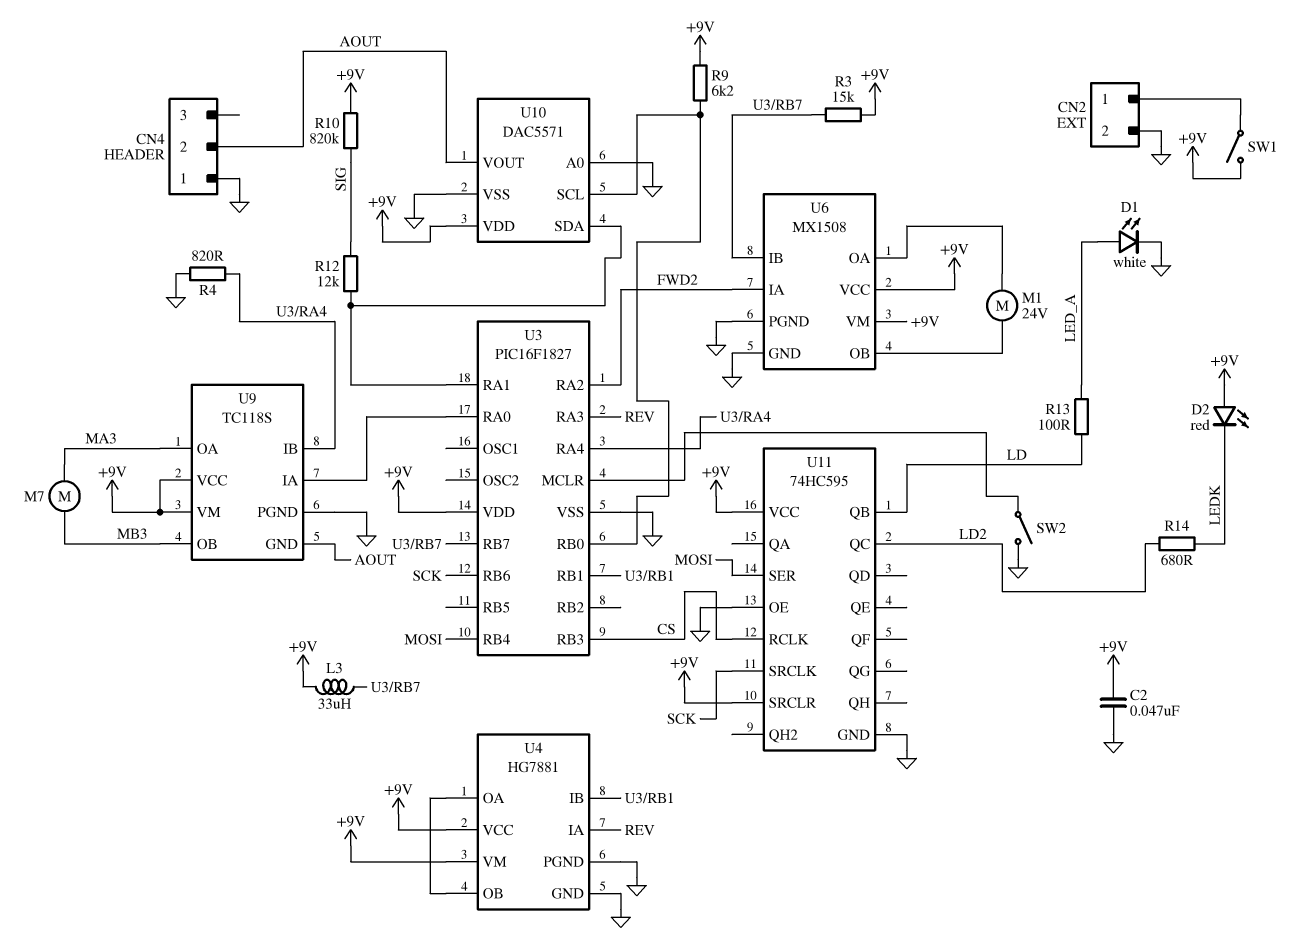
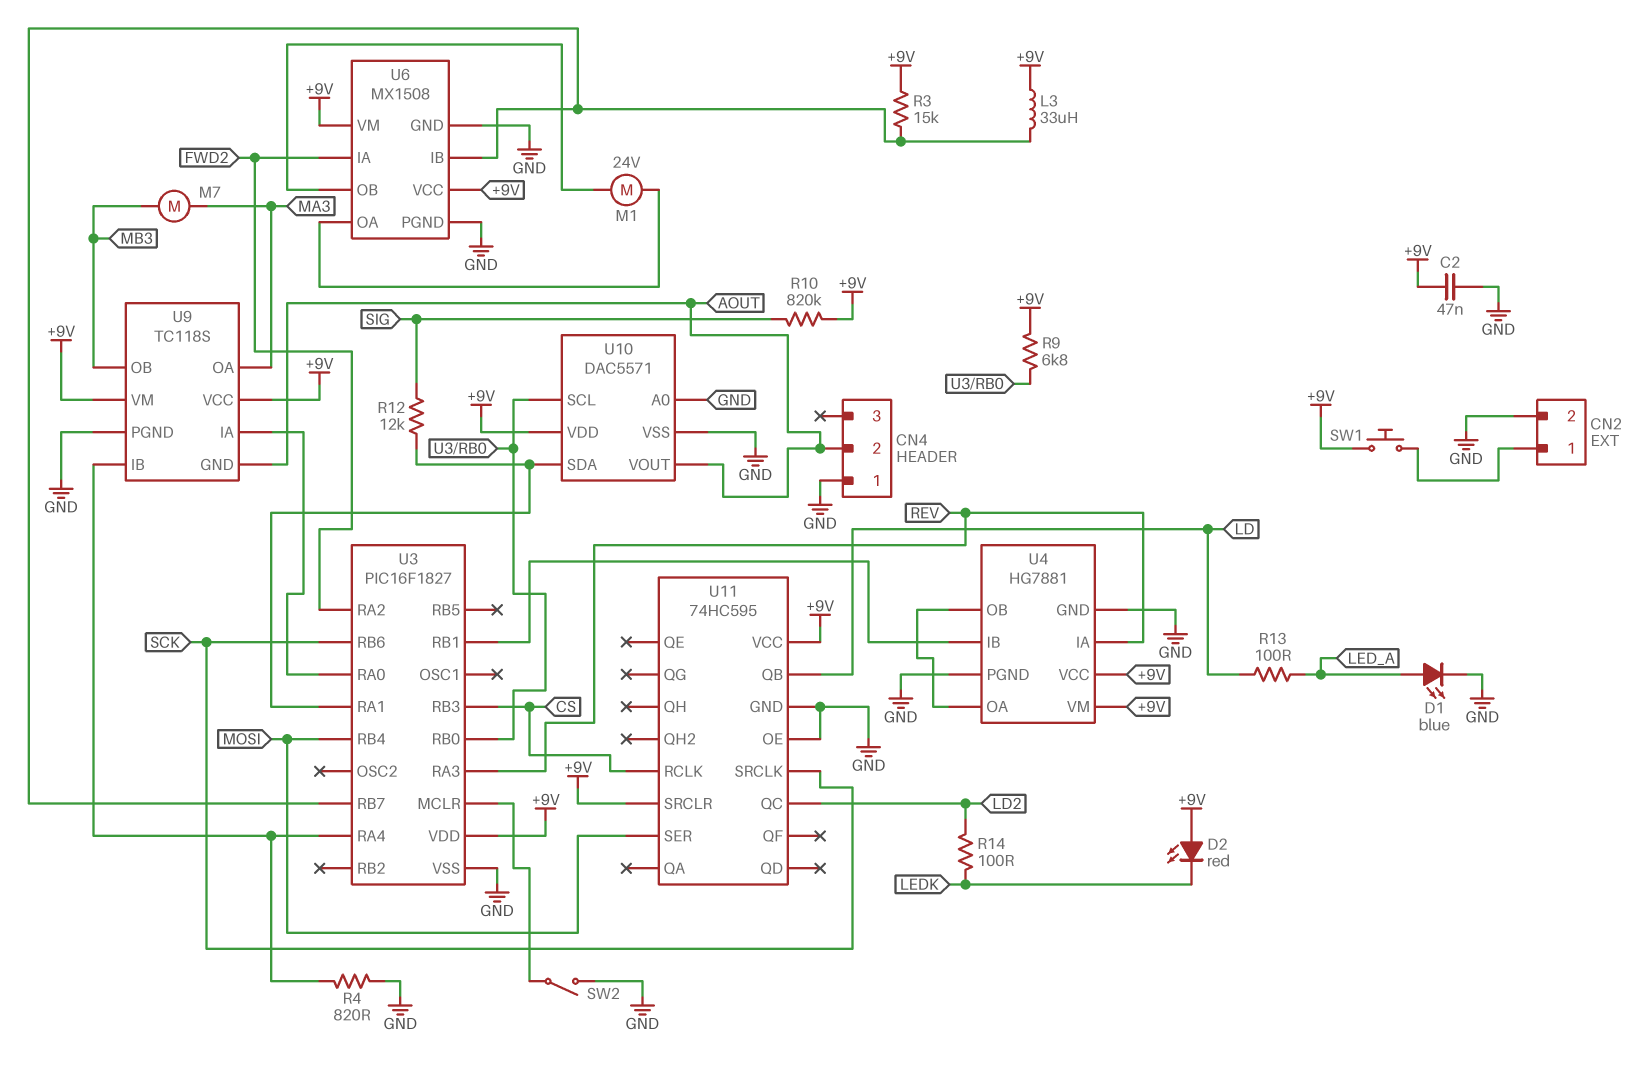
D1: LED white (A LED_A, K GND) -> LED blue (A LED_A, K GND)
R9: 6.2k (+9V, U3/RB0) -> 6.8k (+9V, U3/RB0)
R14: 680 (LD2, LEDK) -> 100 (LD2, LEDK)
SW1: switch (+9V, CN2/1) -> button (+9V, CN2/1)

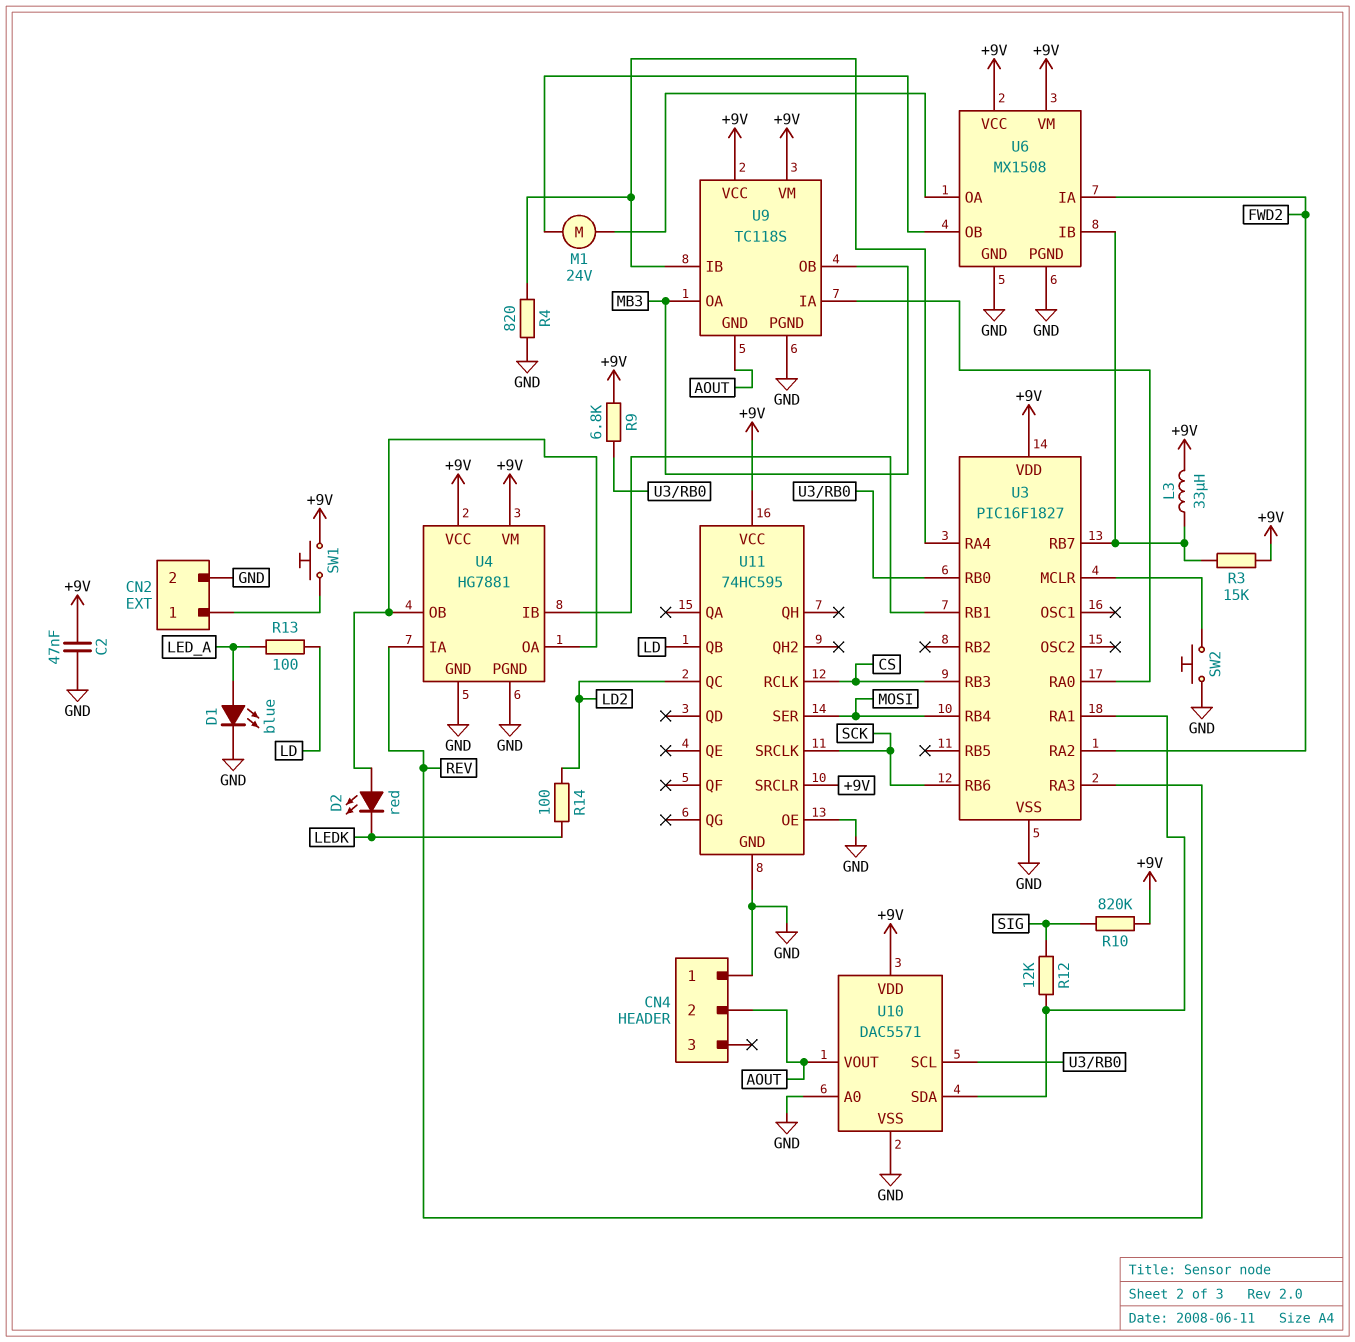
D2: LED red (A +9V, K LEDK) -> LED red (A U4/OA, K LEDK)
M7: motor (MA3, MB3) -> none
SW2: switch (GND, U3/MCLR) -> button (GND, U3/MCLR)
U9 pin OA: MA3 -> MB3

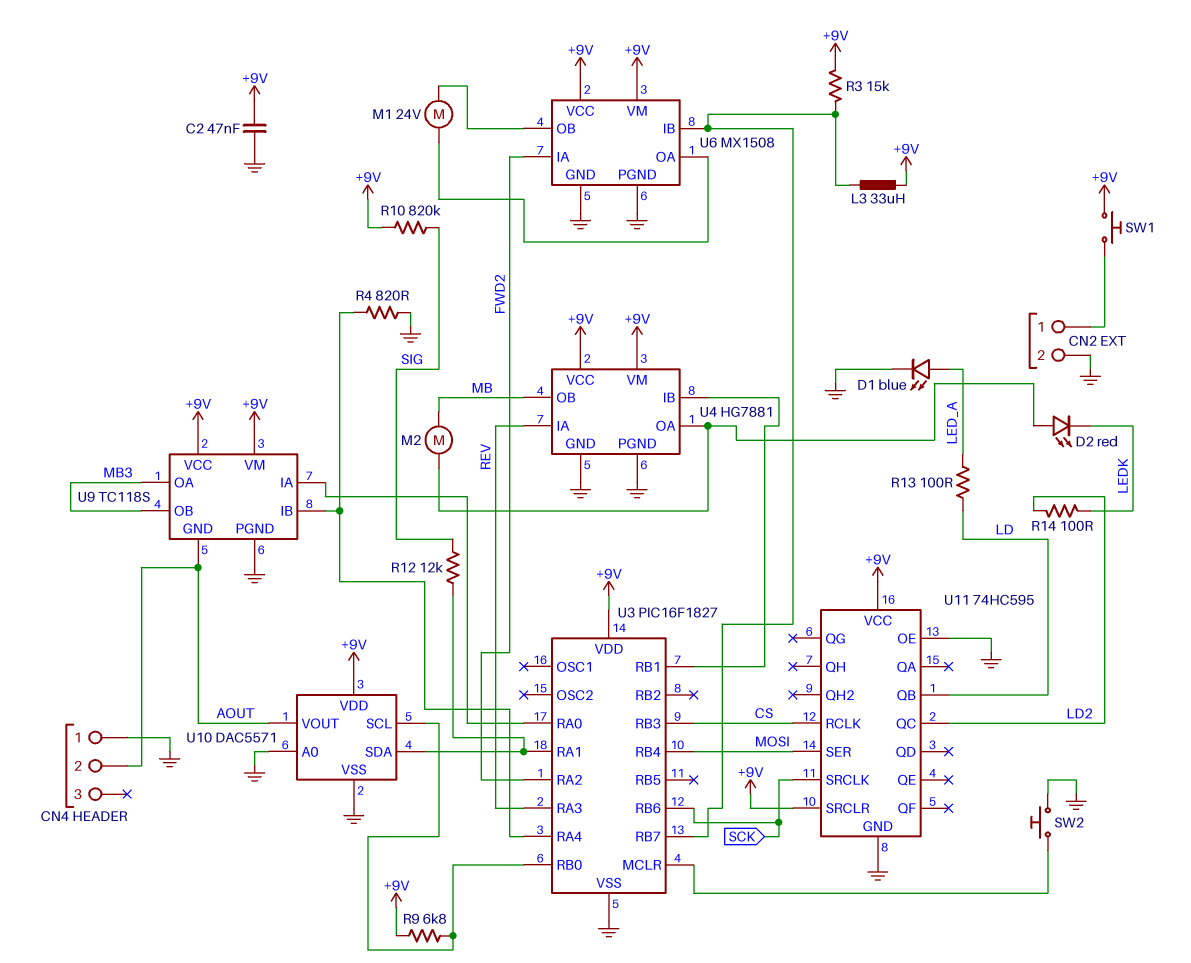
M2: none -> motor (MB, U4/OA)
U4 pin OB: U4/OA -> MB

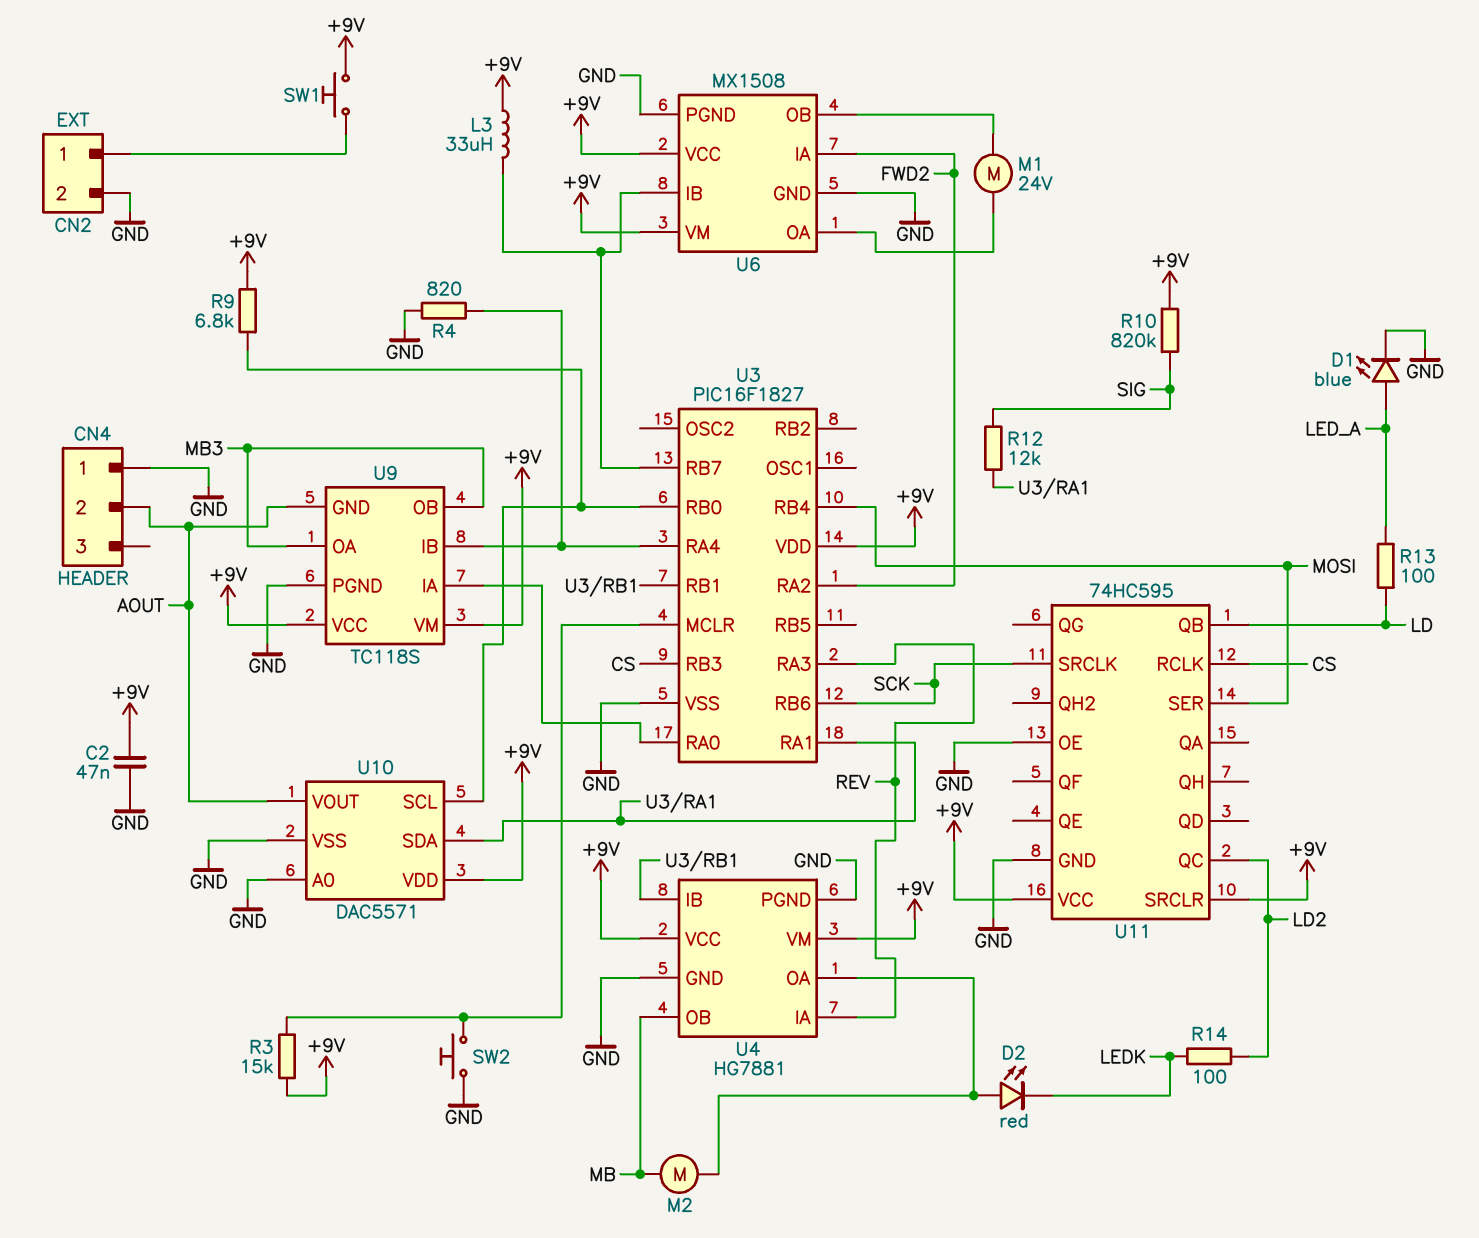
R3: 15k (+9V, U3/RB7) -> 15k (+9V, U3/MCLR)

